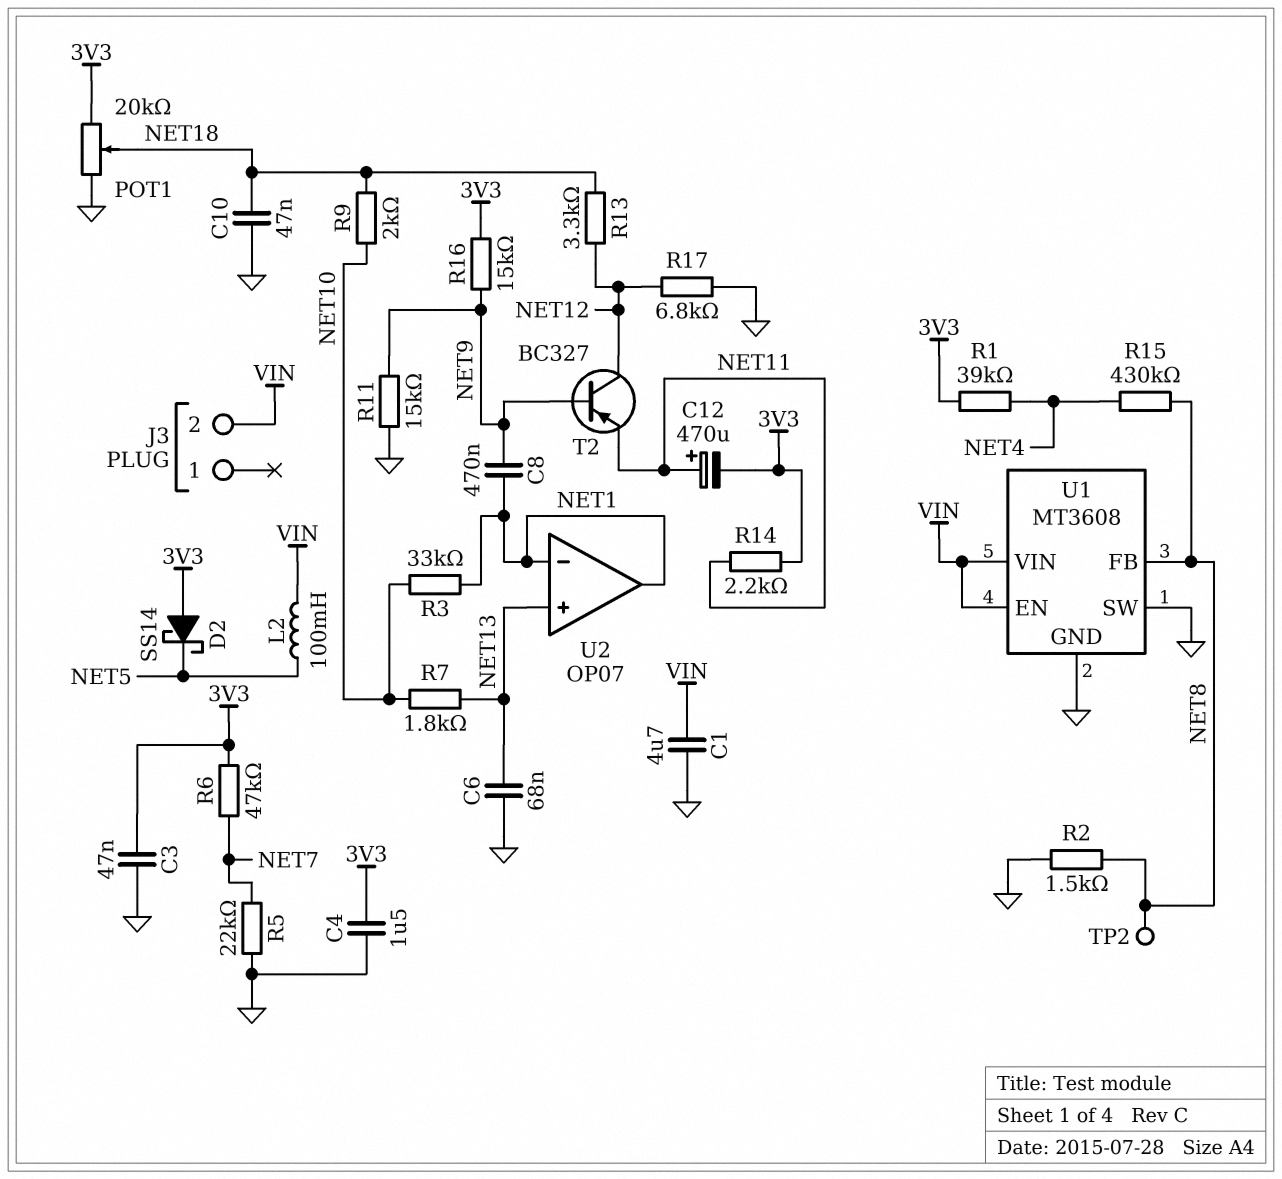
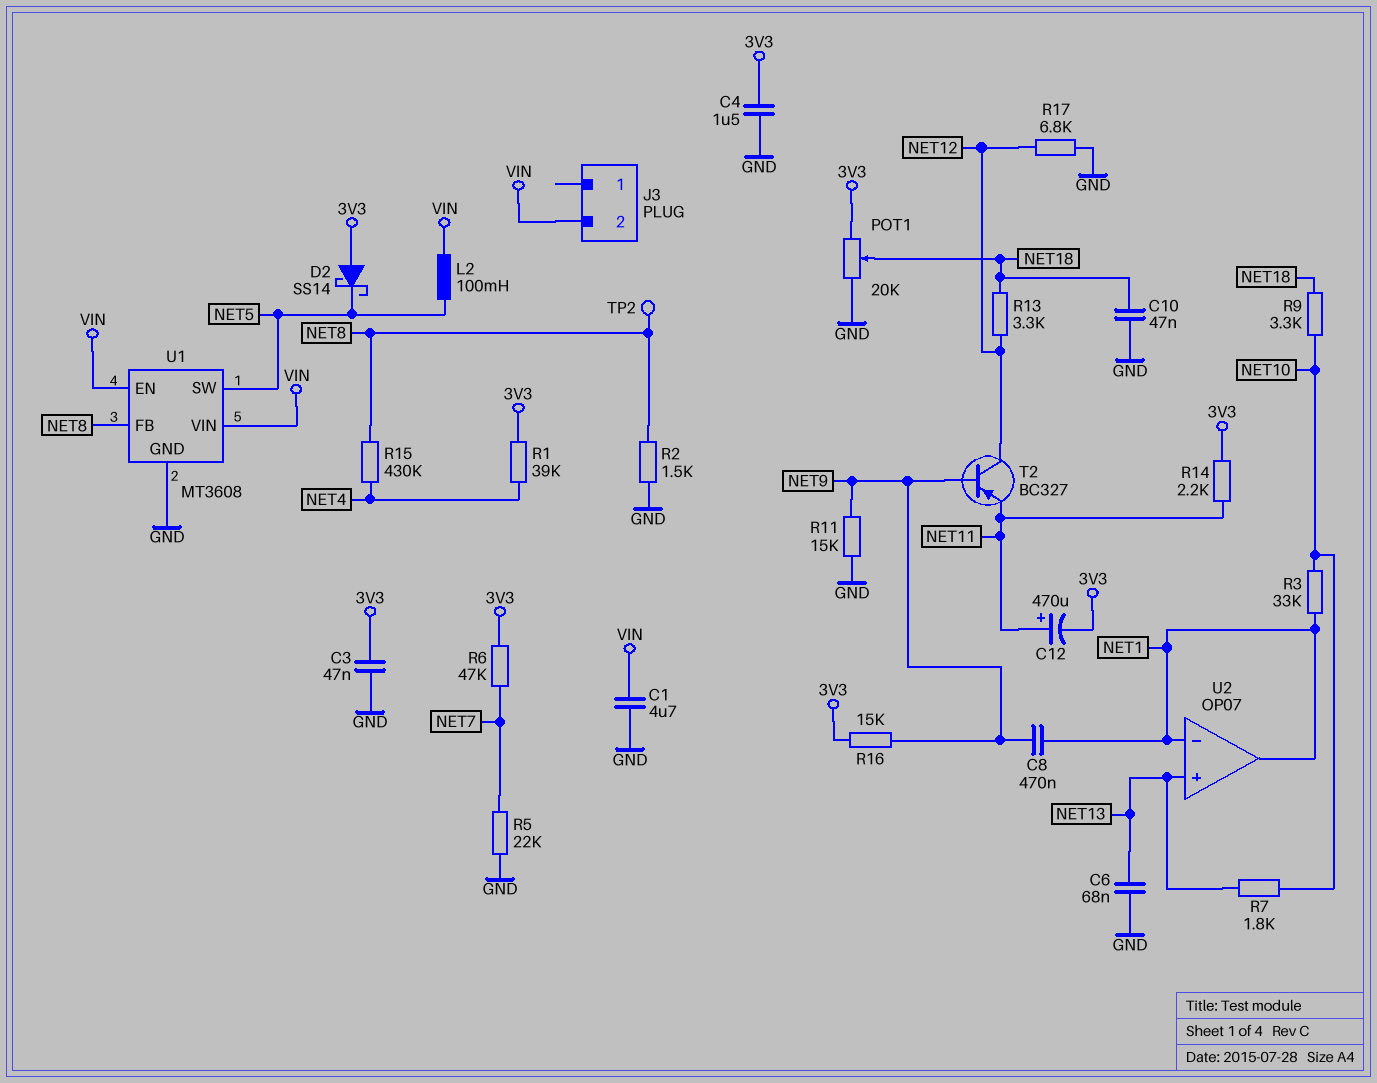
R9: 2k (NET10, NET18) -> 3.3k (NET10, NET18)
U1 pin SW: GND -> NET5

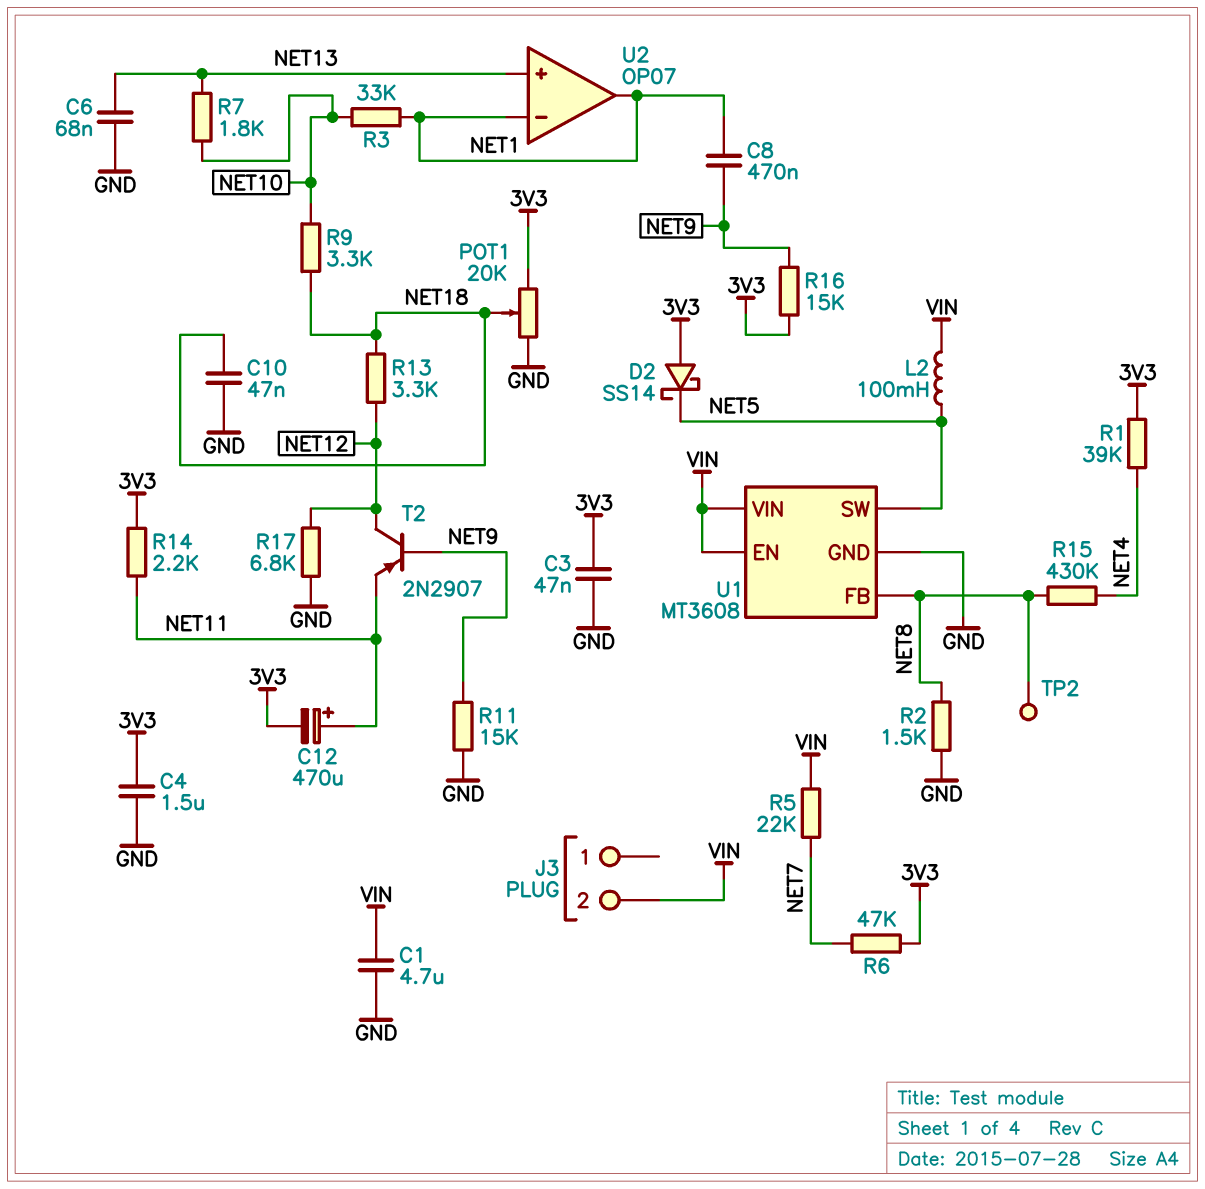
R5: 22k (GND, NET7) -> 22k (NET7, VIN)
T2: PNP BC327 (B NET9, C NET12, E NET11) -> PNP 2N2907 (B NET9, C NET12, E NET11)

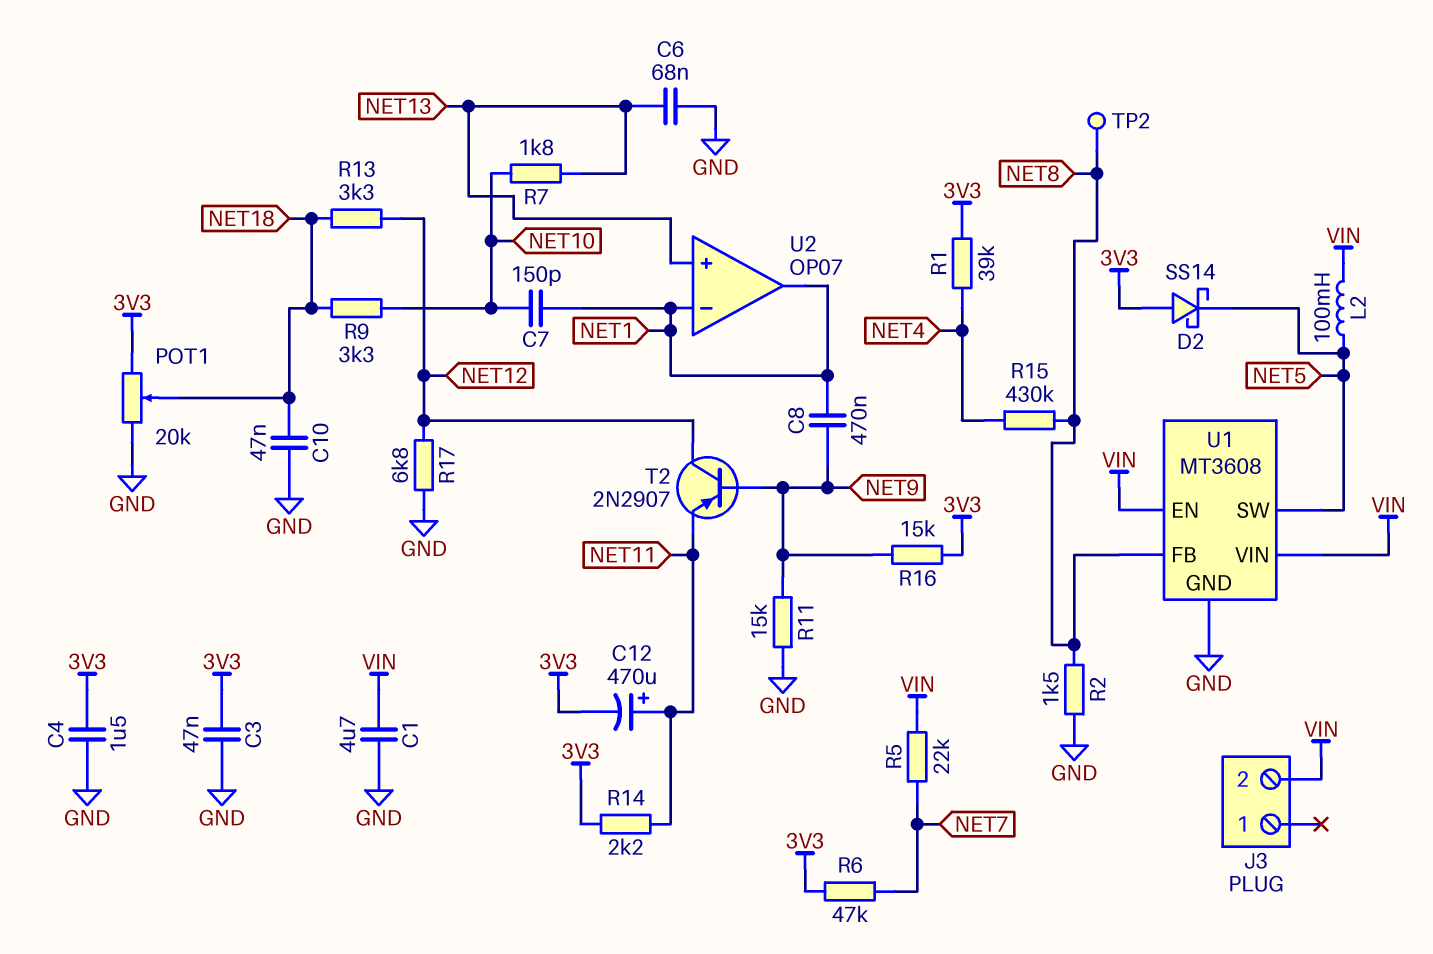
C7: none -> 150pF (NET1, NET10)
R3: 33k (NET1, NET10) -> none

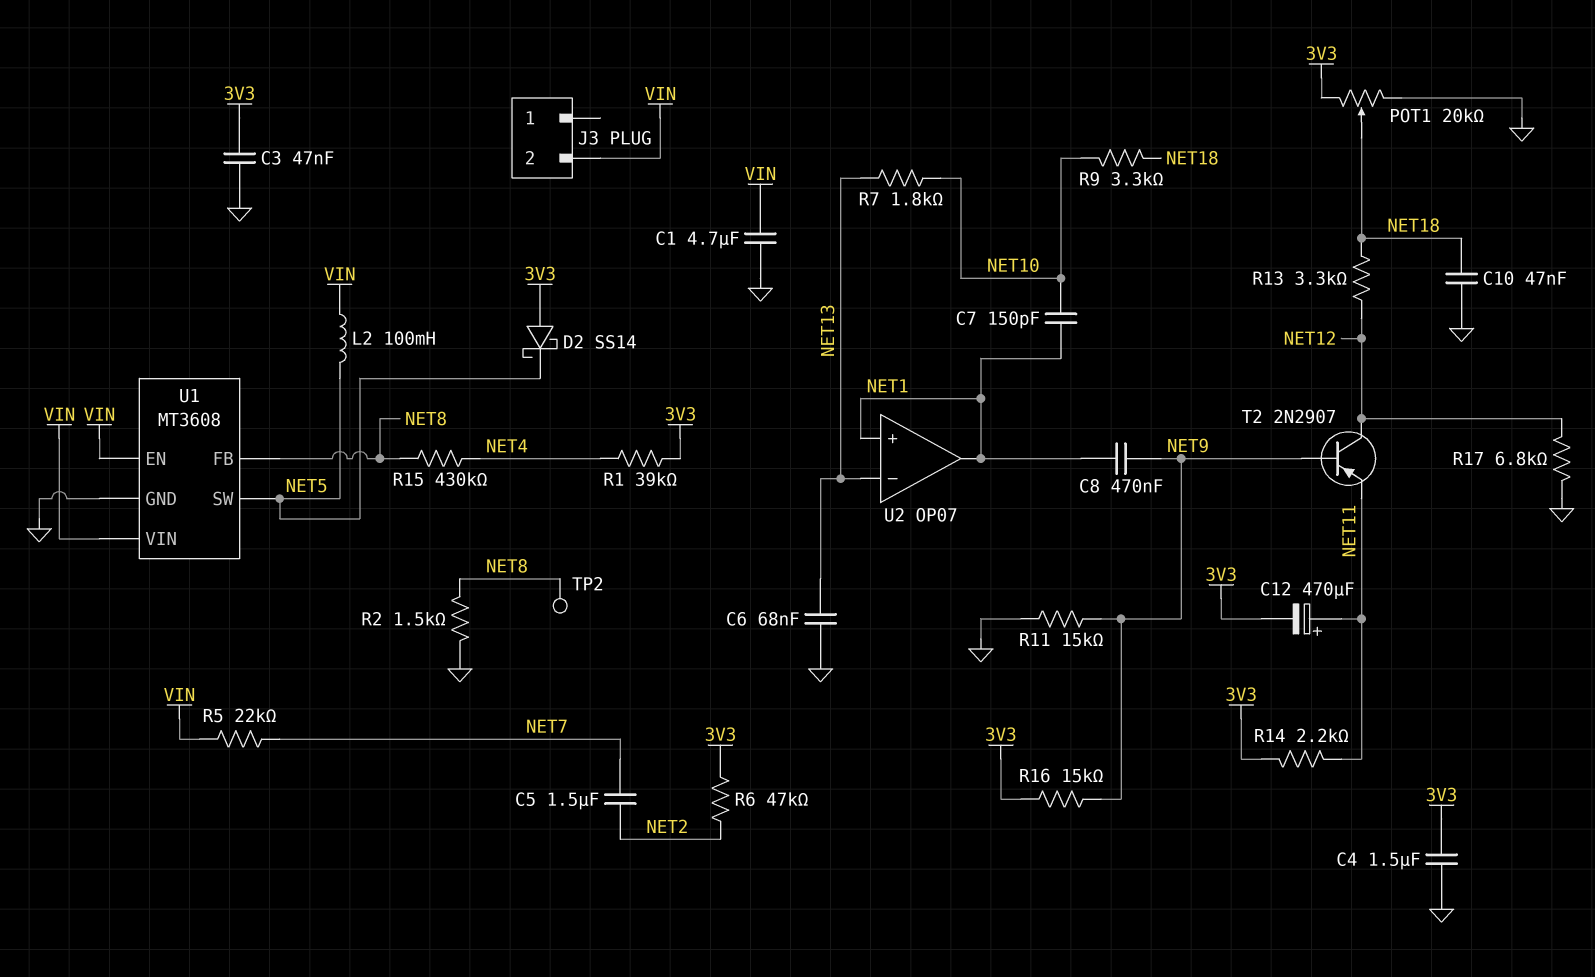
C5: none -> 1.5uF (NET2, NET7)
R6: 47k (3V3, NET7) -> 47k (3V3, NET2)
U2 pin in+: NET13 -> NET1
U2 pin in-: NET1 -> NET13

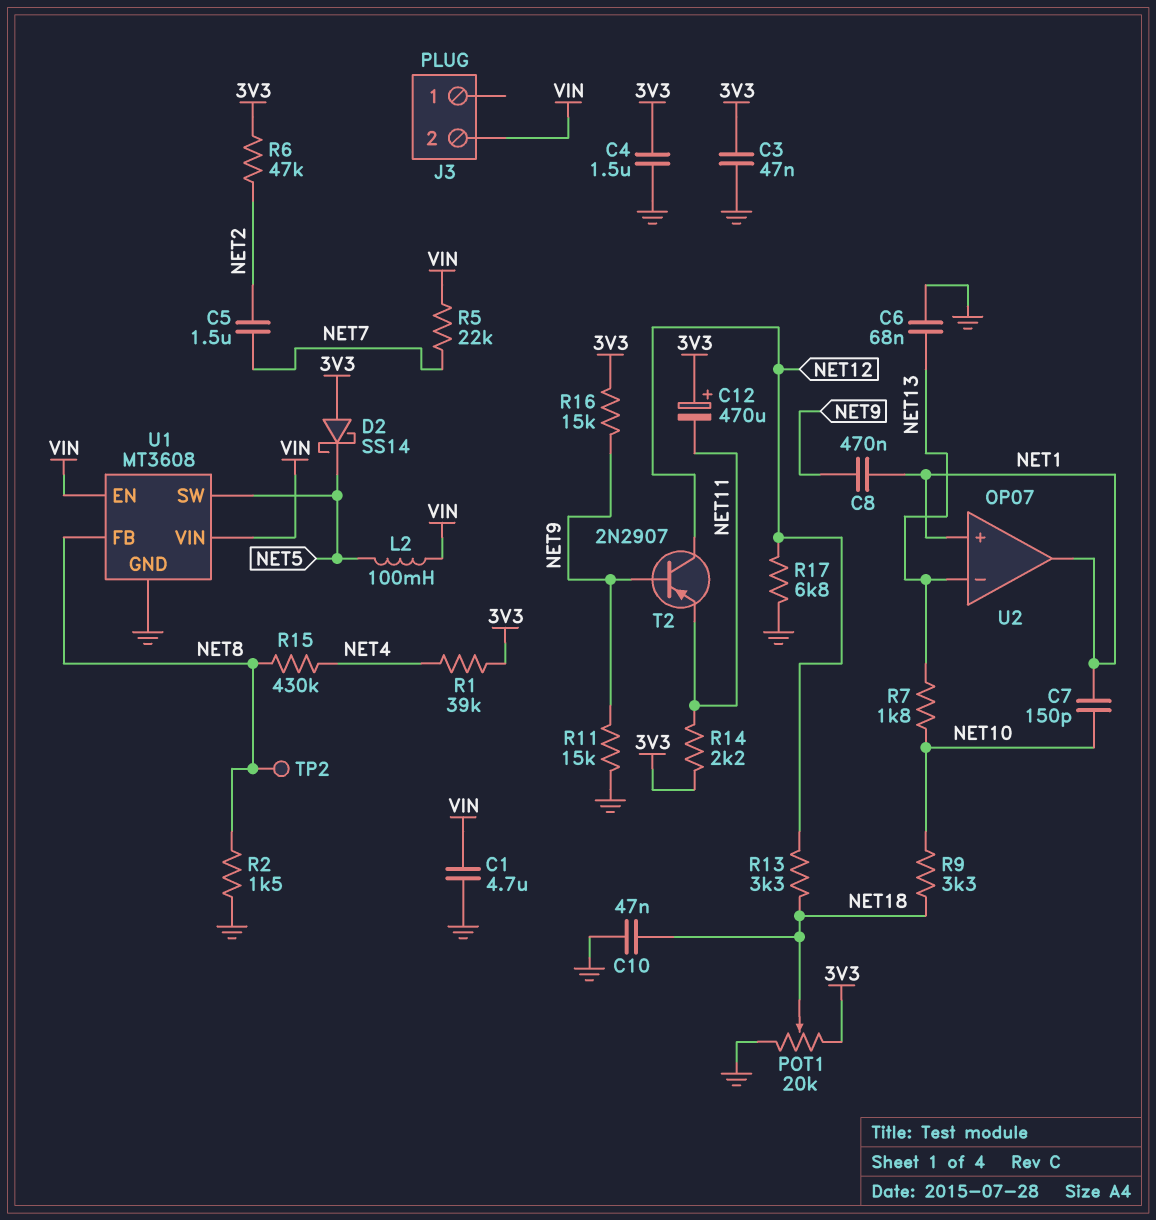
C12: 470uF (plus NET11, minus 3V3) -> 470uF (plus 3V3, minus NET11)

